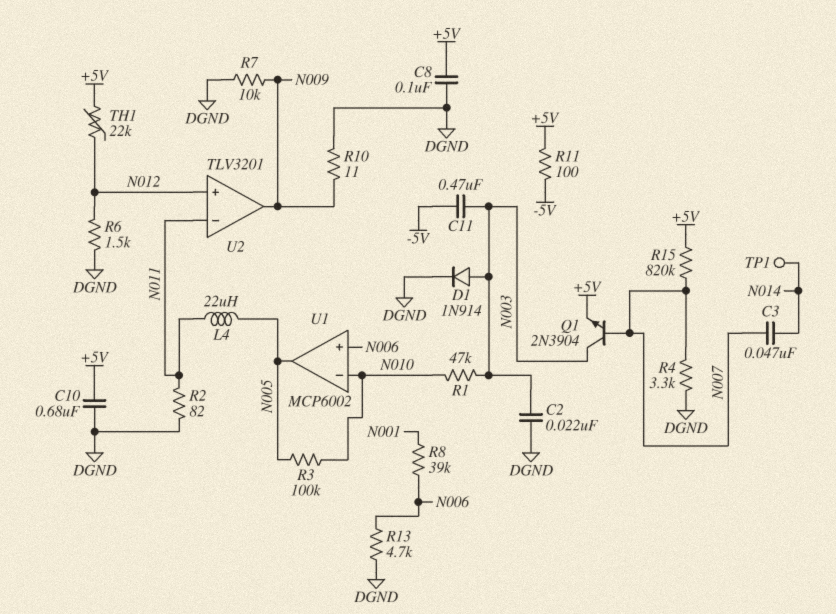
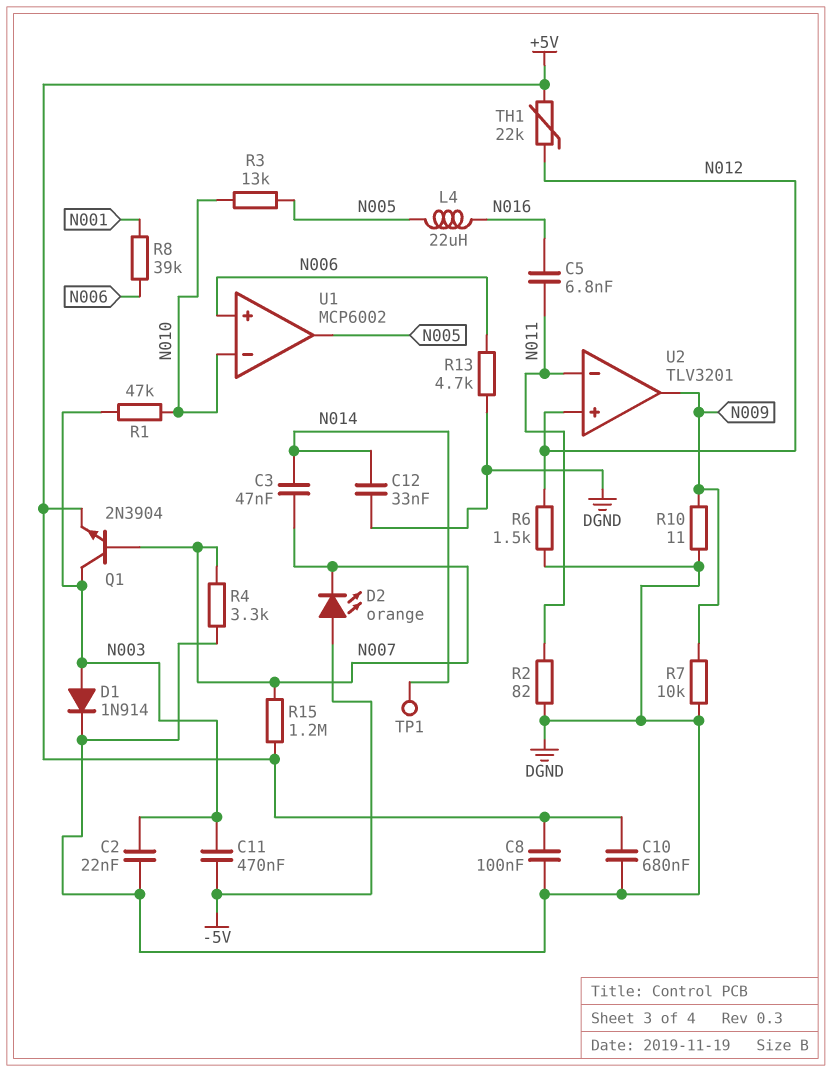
C5: none -> 6.8nF (N011, N016)
C12: none -> 33nF (DGND, N014)
D2: none -> LED orange (A -5V, K N007)
L4: 22uH (N005, N011) -> 22uH (N005, N016)
R3: 100k (N005, N010) -> 13k (N005, N010)
R11: 100 (+5V, -5V) -> none
R15: 820k (+5V, N007) -> 1.2M (+5V, N007)

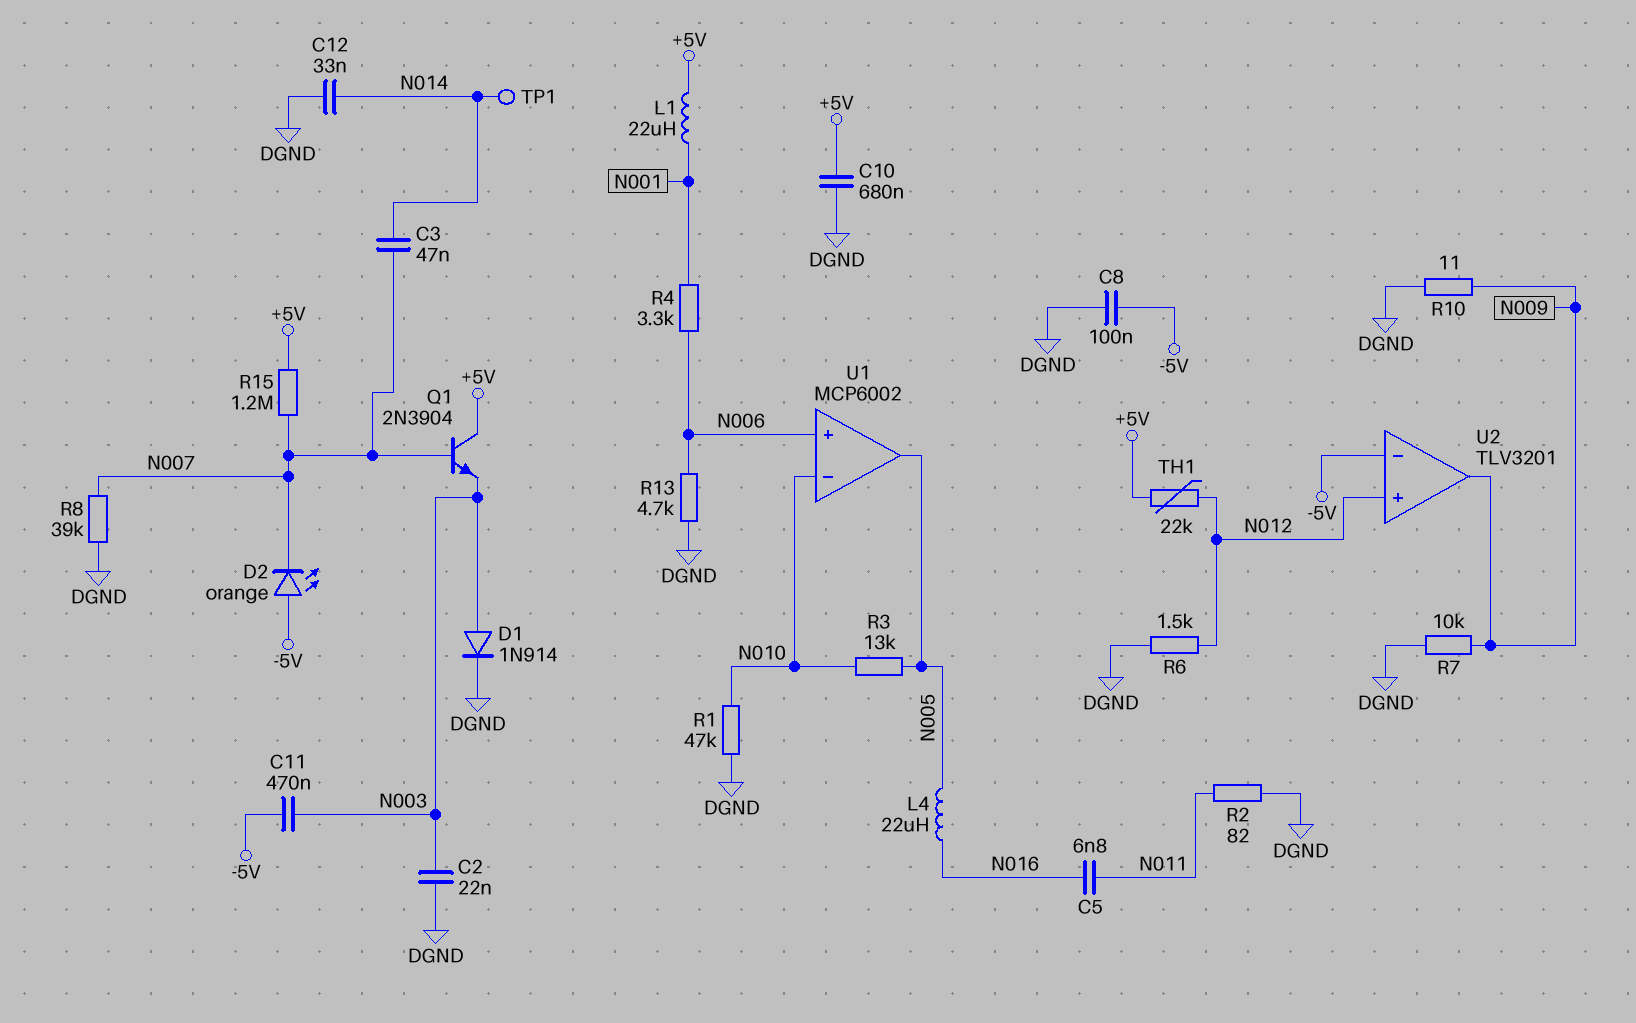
C8: 100nF (+5V, DGND) -> 100nF (-5V, DGND)
L1: none -> 22uH (+5V, N001)
Q1: NPN 2N3904 (B N007, C N003, E +5V) -> NPN 2N3904 (B N007, C +5V, E N003)
R1: 47k (N003, N010) -> 47k (DGND, N010)
R4: 3.3k (DGND, N007) -> 3.3k (N001, N006)
R8: 39k (N001, N006) -> 39k (DGND, N007)
U2 pin in-: N011 -> -5V

